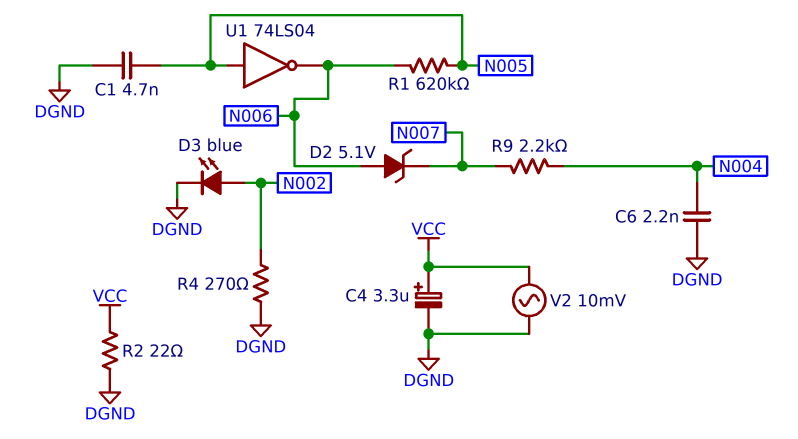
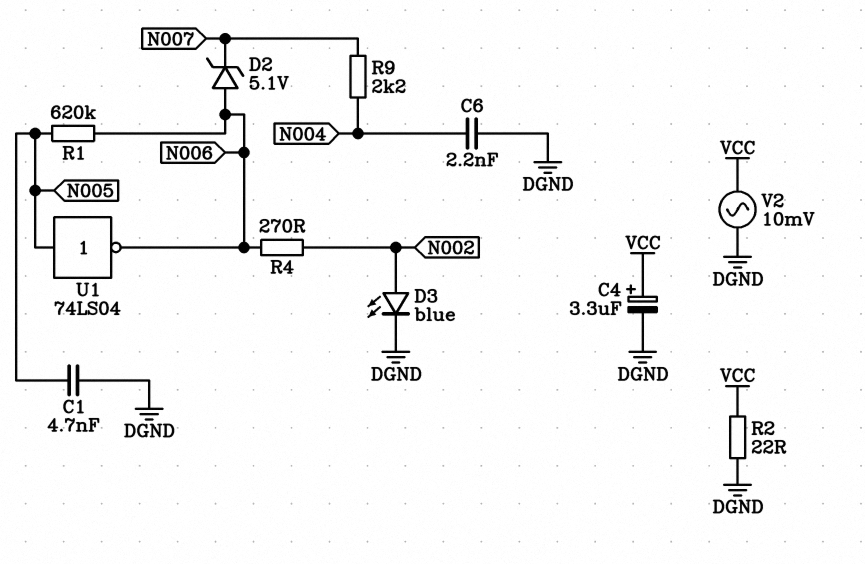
R4: 270 (DGND, N002) -> 270 (N002, N006)

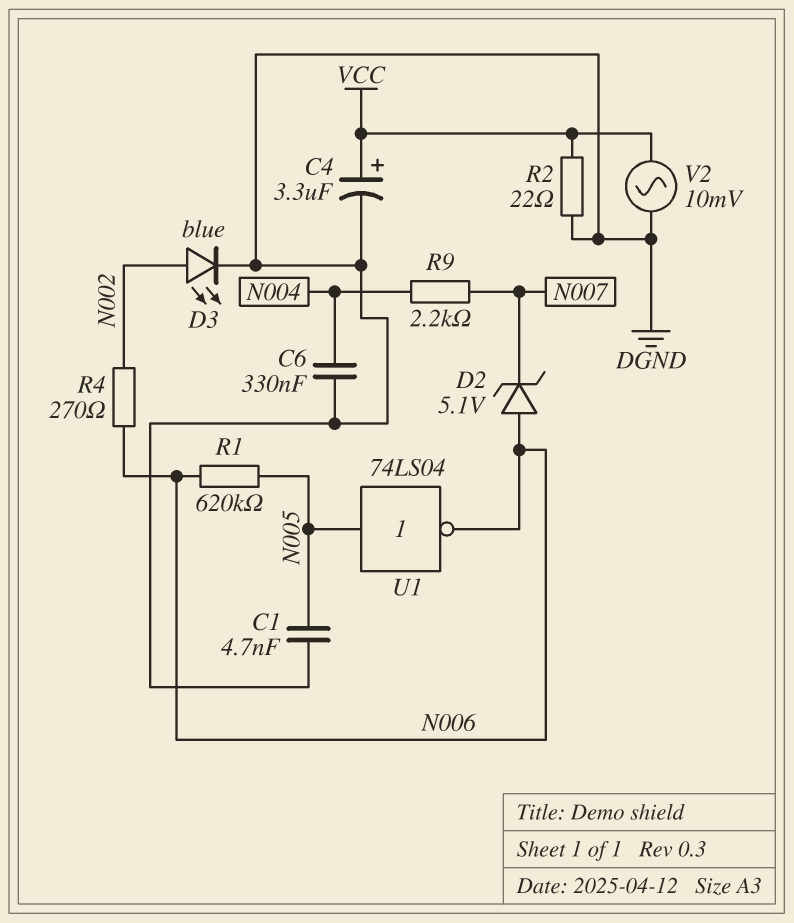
C6: 2.2nF (DGND, N004) -> 330nF (DGND, N004)

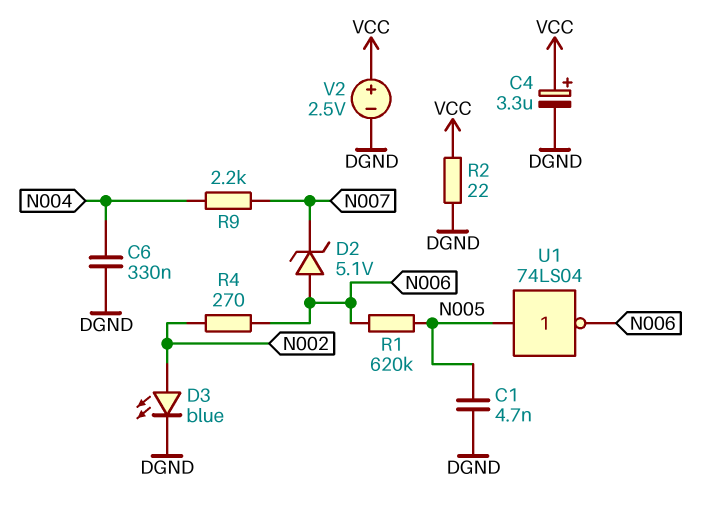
V2: AC 10mV (DGND, VCC) -> 2.5V (plus VCC, minus DGND)

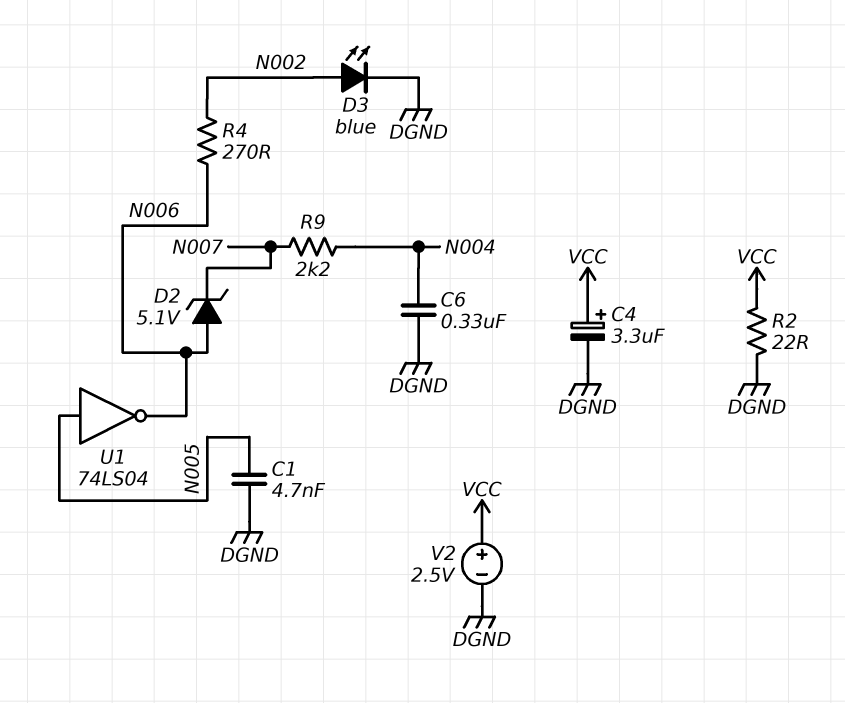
R1: 620k (N005, N006) -> none

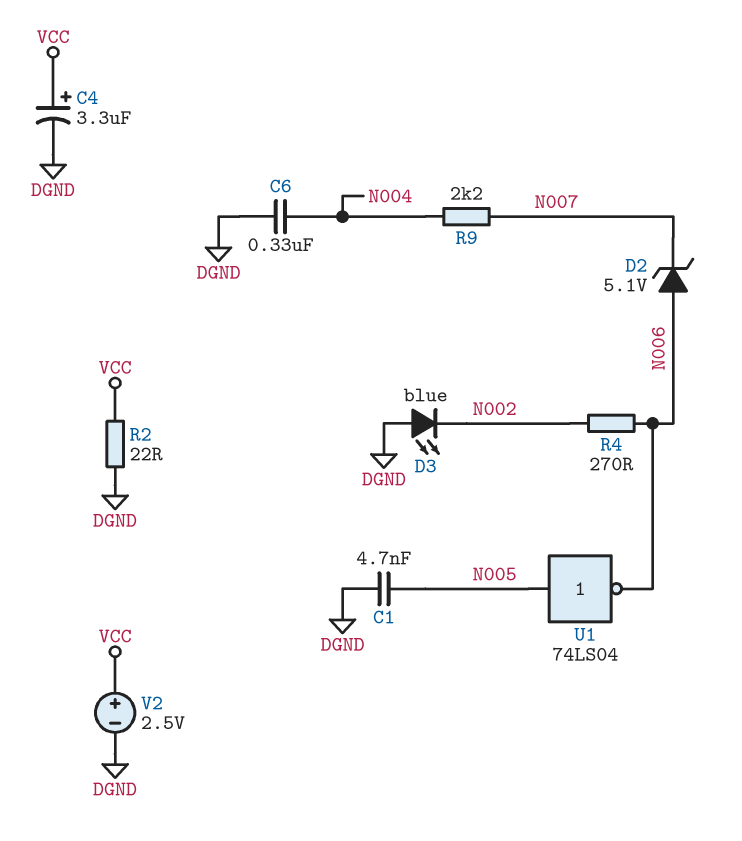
D3: LED blue (A N002, K DGND) -> LED blue (A DGND, K N002)

